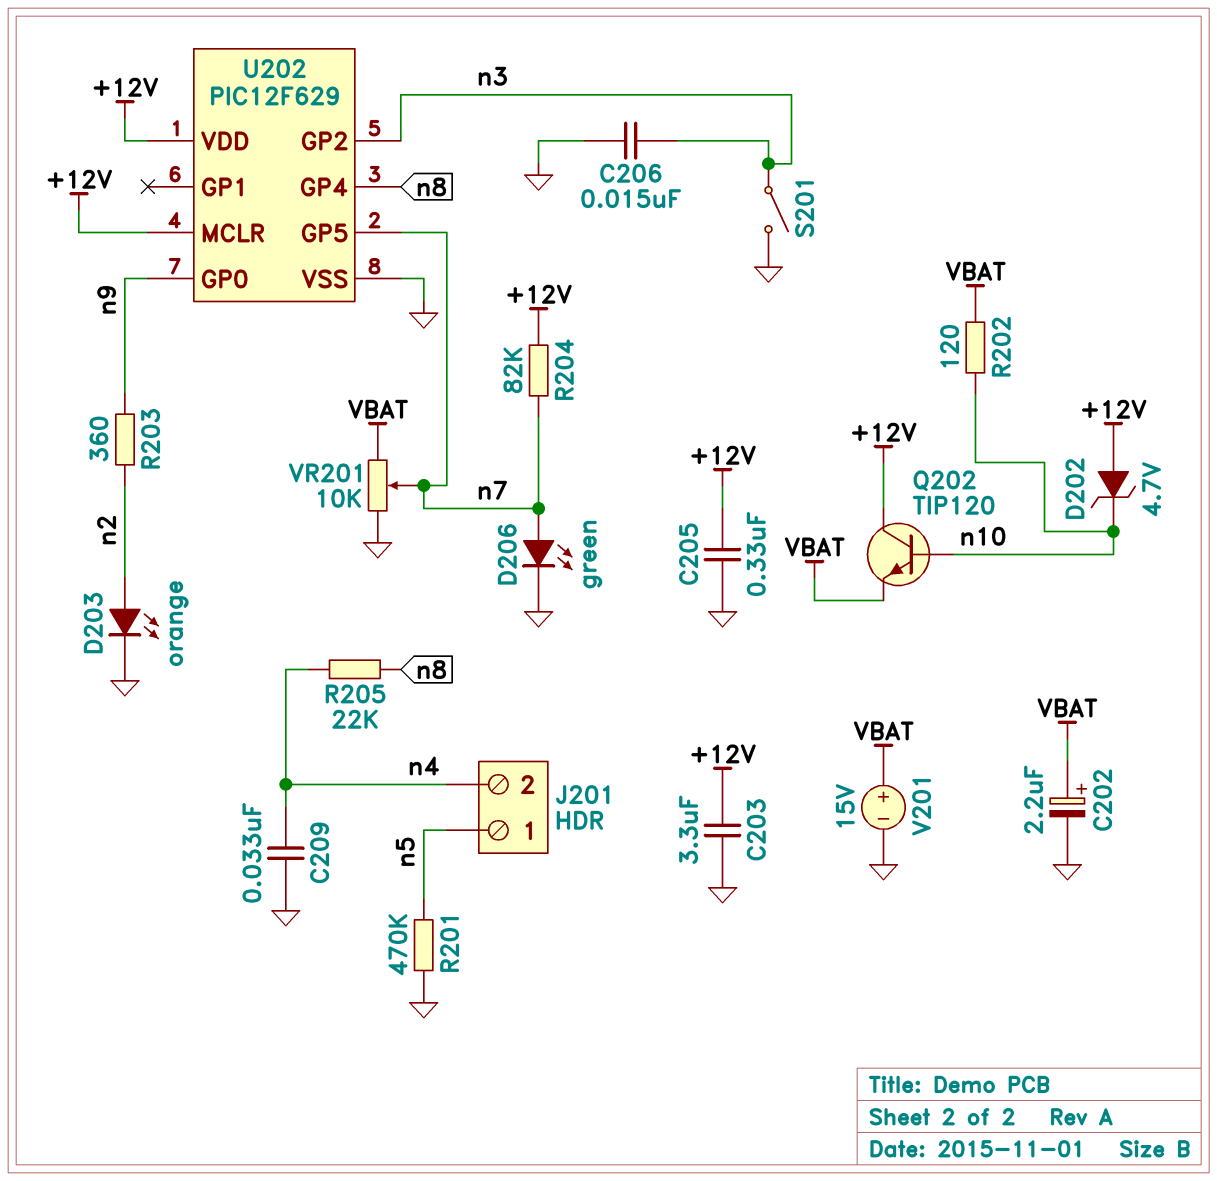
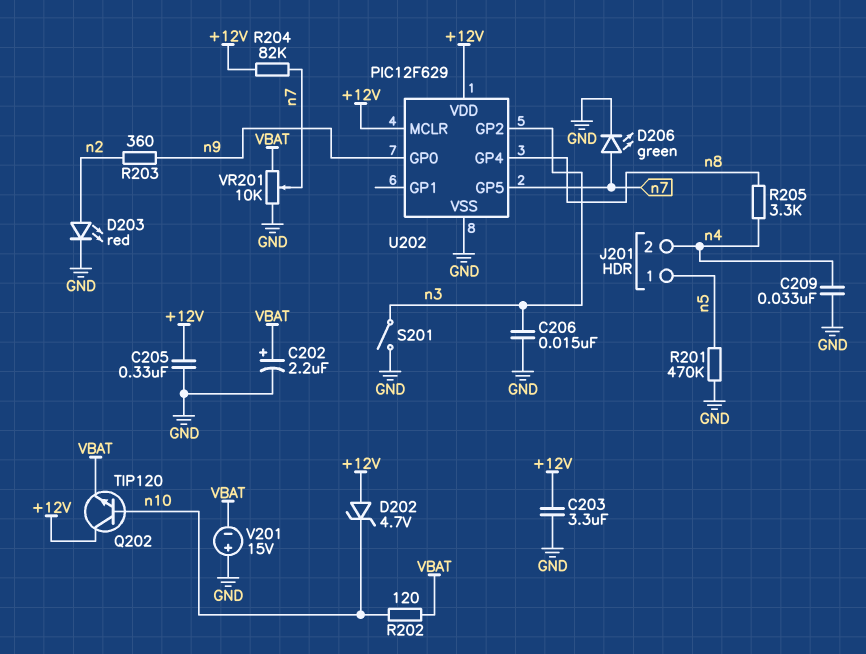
D203: LED orange (A n2, K GND) -> LED red (A n2, K GND)
R205: 22k (n4, n8) -> 3.3k (n4, n8)
V201: 15V (plus VBAT, minus GND) -> 15V (plus GND, minus VBAT)

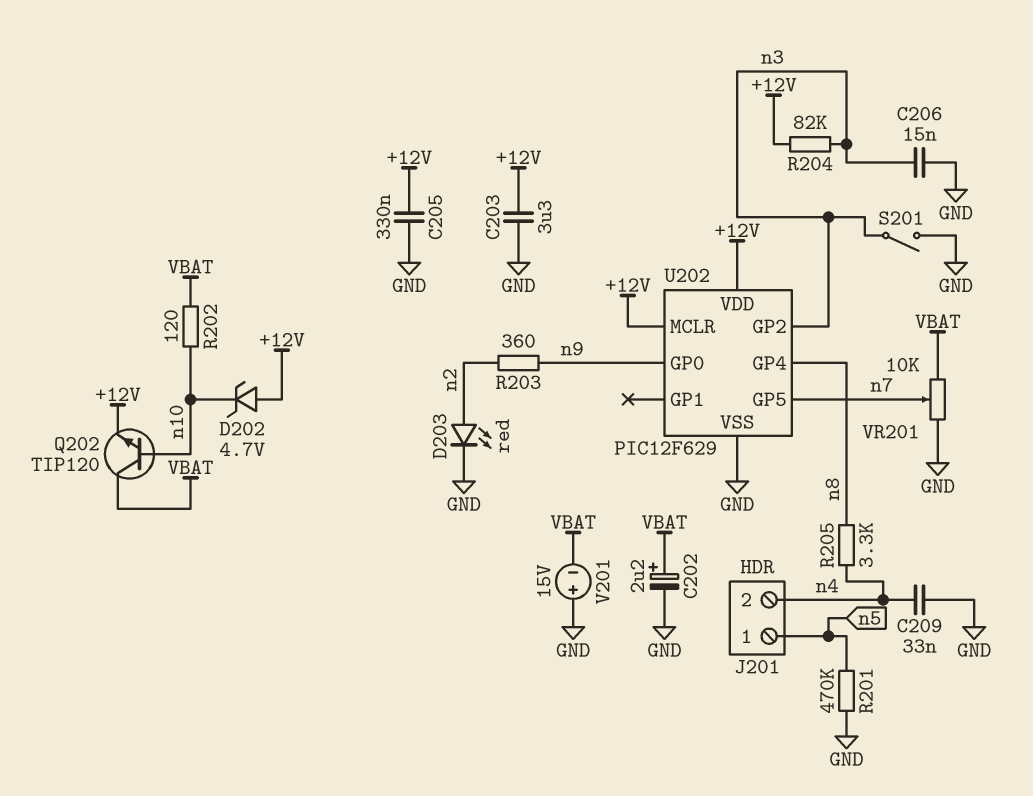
D206: LED green (A n7, K GND) -> none
Q202: NPN TIP120 (B n10, C +12V, E VBAT) -> NPN TIP120 (B n10, C VBAT, E +12V)
R204: 82k (+12V, n7) -> 82k (+12V, n3)

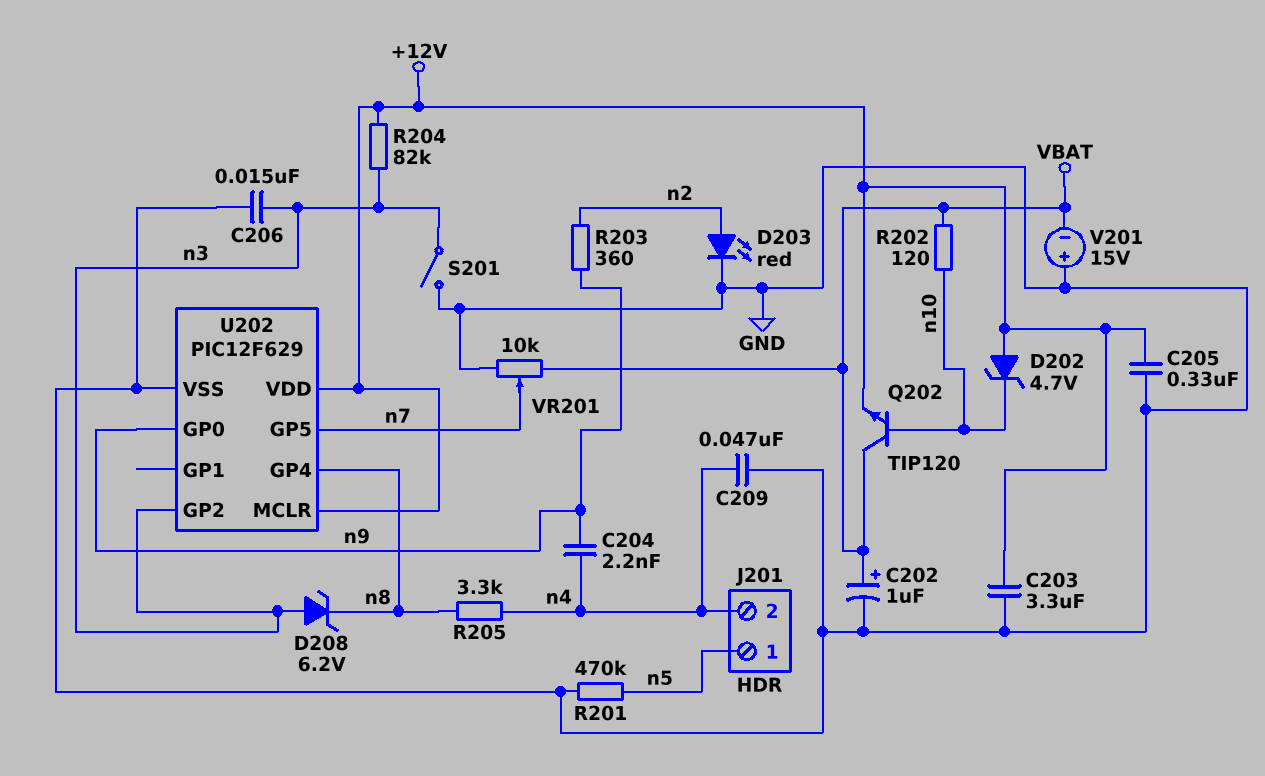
C202: 2.2uF (plus VBAT, minus GND) -> 1uF (plus VBAT, minus GND)
C204: none -> 2.2nF (n4, n9)
C209: 33nF (GND, n4) -> 47nF (GND, n4)
D208: none -> zener 6.2V (A n3, K n8)

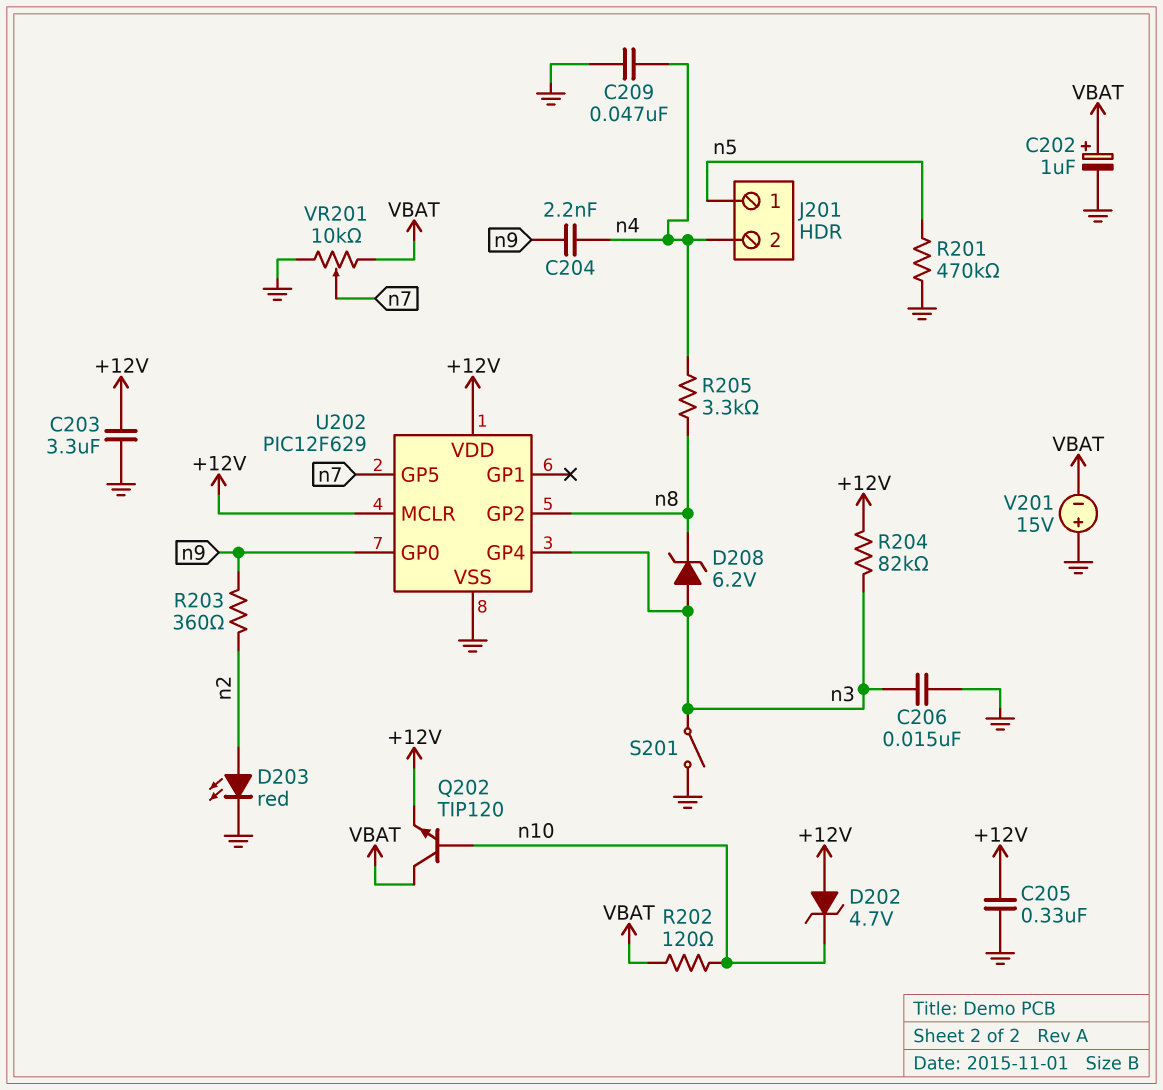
U202 pin GP2: n3 -> n8
U202 pin GP4: n8 -> n3

